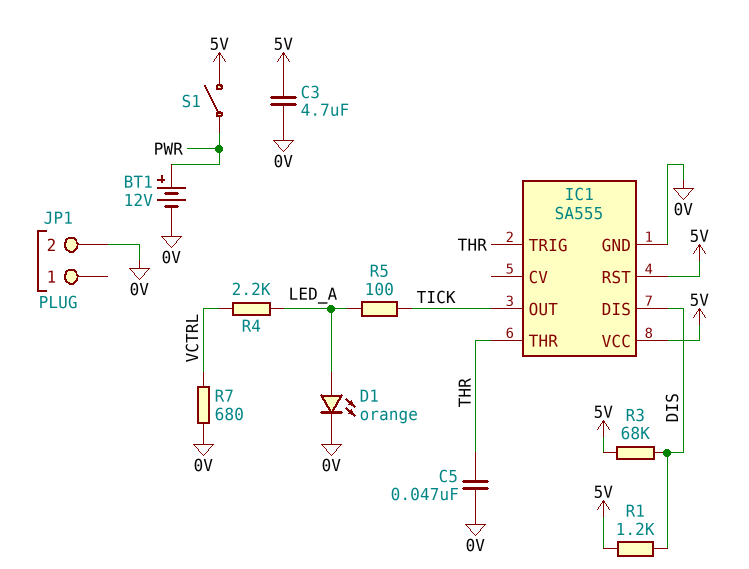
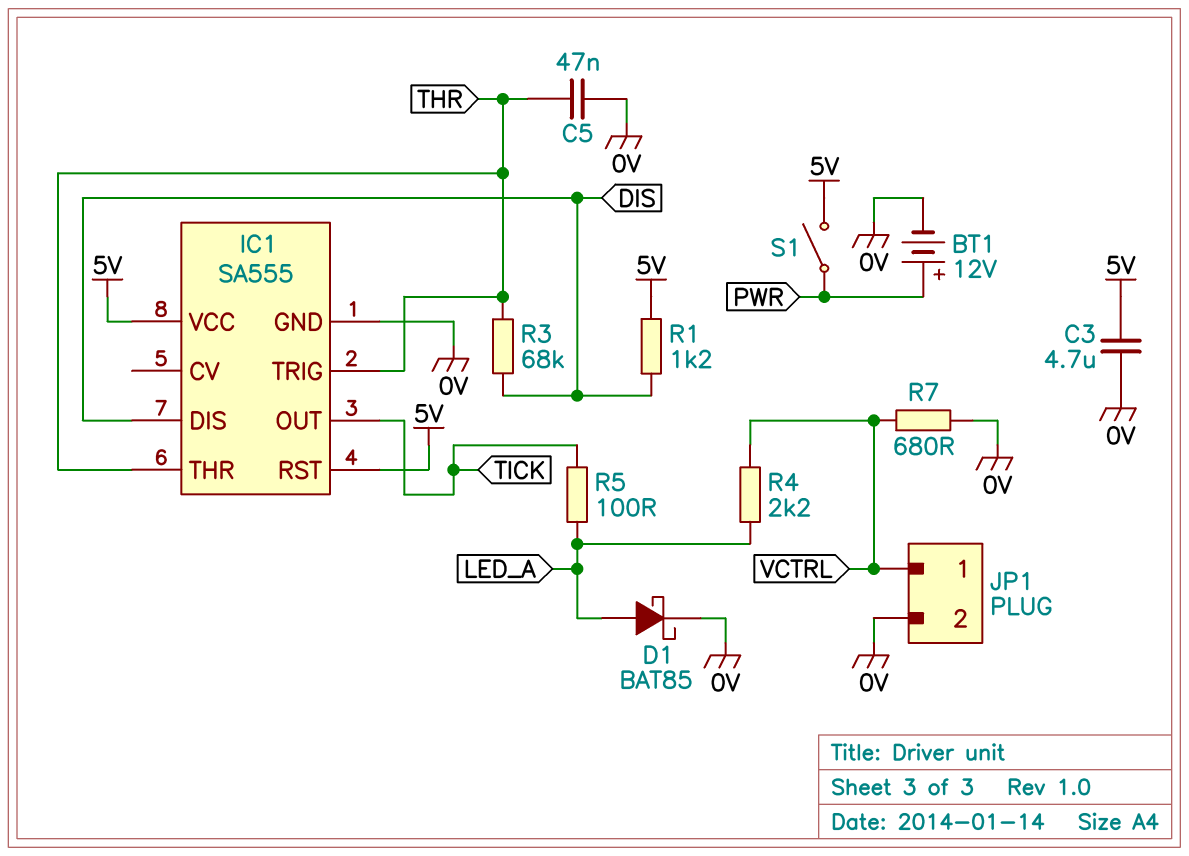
D1: LED orange (A LED_A, K 0V) -> schottky BAT85 (A LED_A, K 0V)
JP1 pin 1: none -> VCTRL
R3: 68k (5V, DIS) -> 68k (DIS, THR)

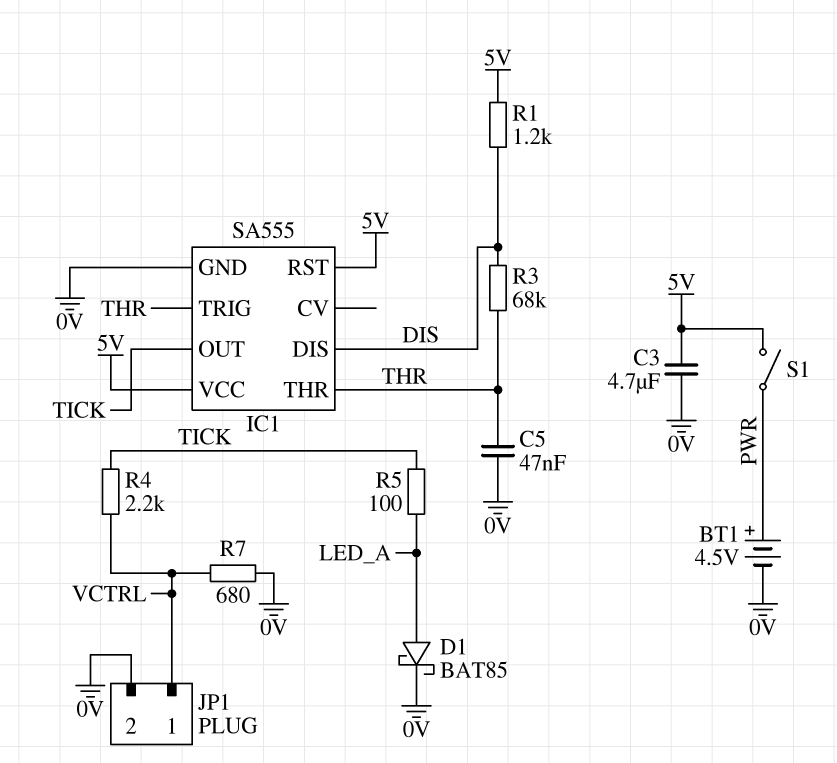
BT1: 12V (plus PWR, minus 0V) -> 4.5V (plus PWR, minus 0V)
R4: 2.2k (LED_A, VCTRL) -> 2.2k (TICK, VCTRL)

